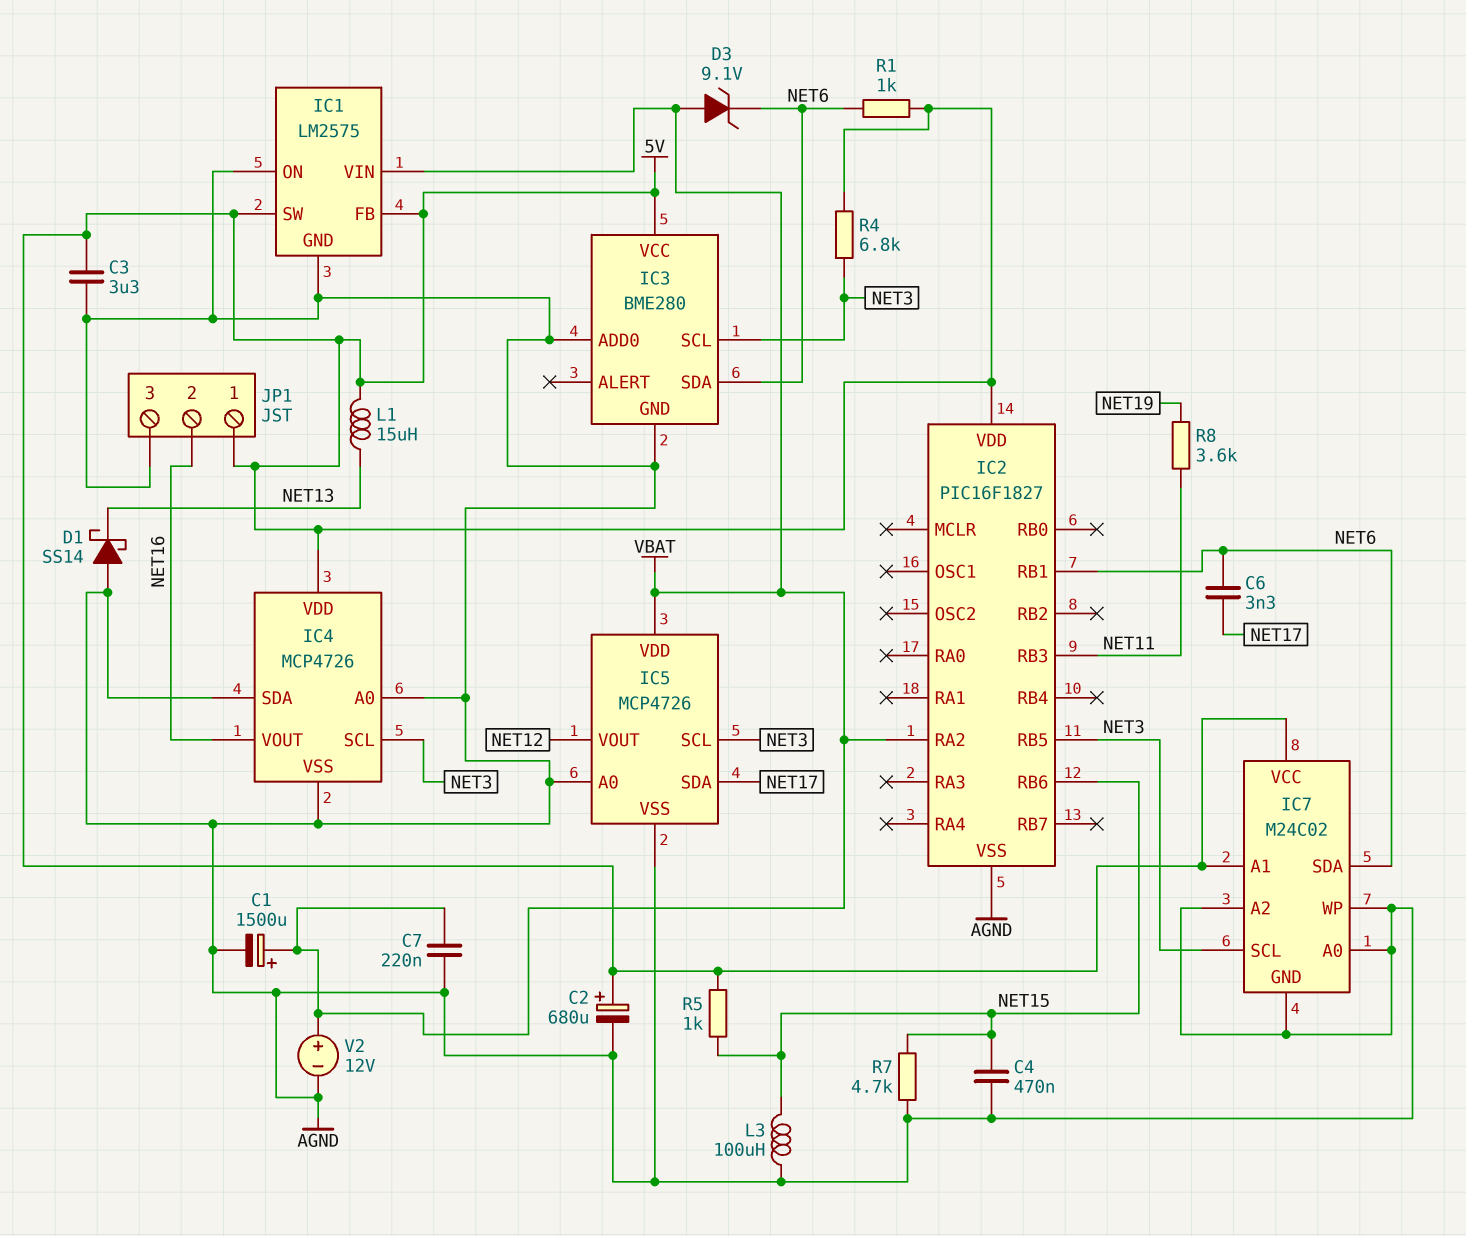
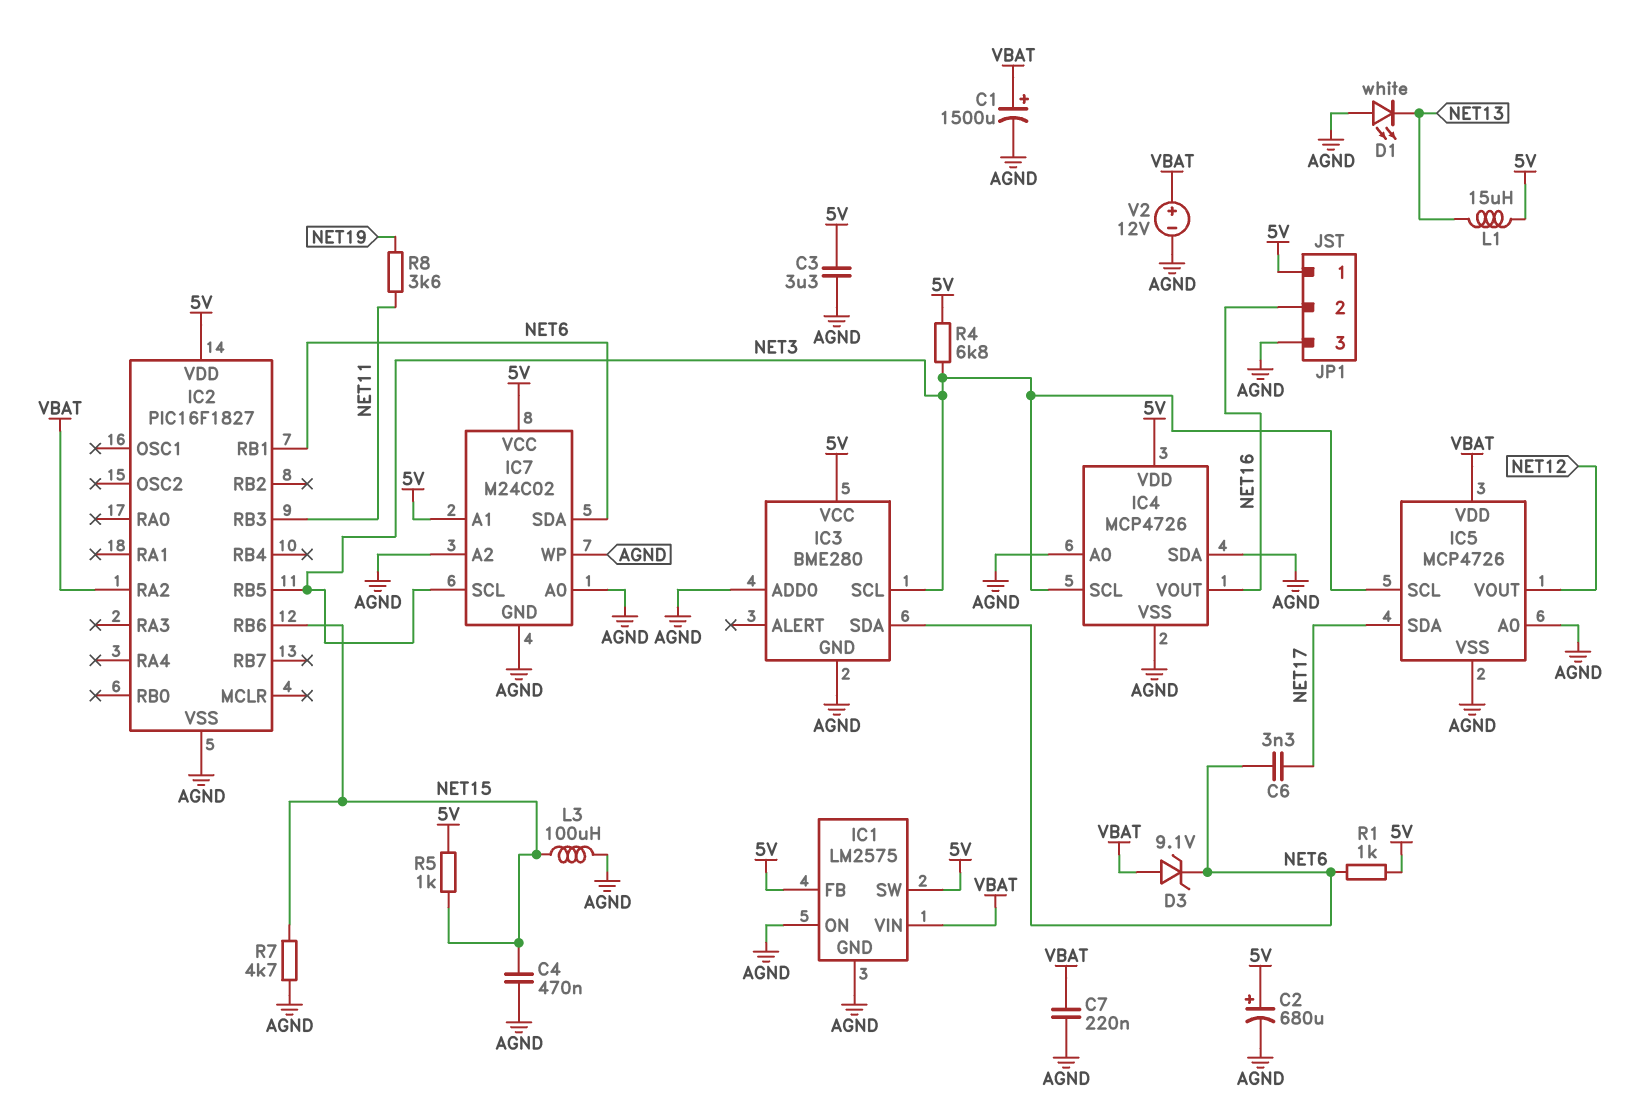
D1: schottky SS14 (A AGND, K NET13) -> LED white (A AGND, K NET13)

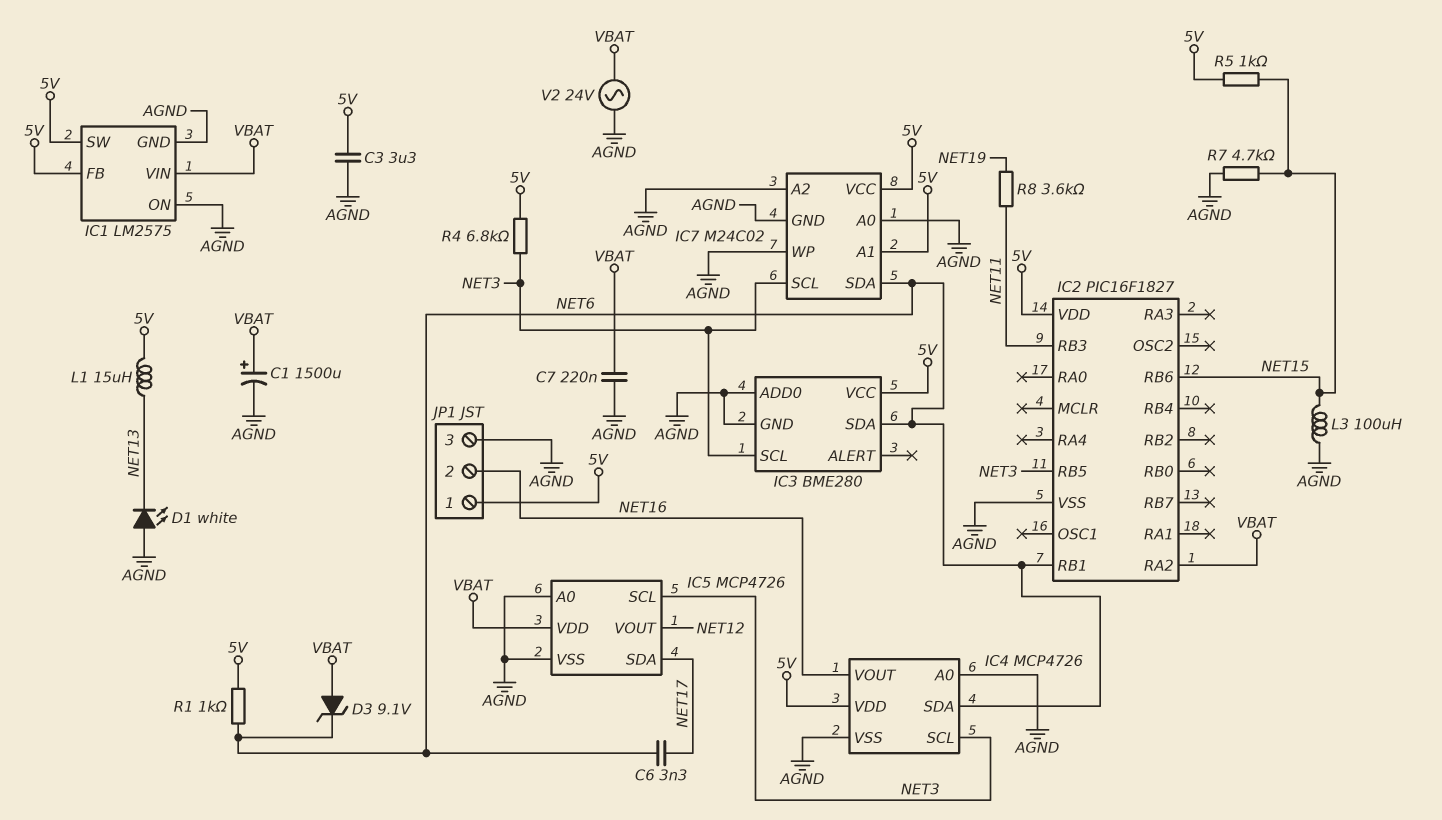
C2: 680uF (plus 5V, minus AGND) -> none
C4: 470nF (AGND, NET15) -> none
IC4 pin SDA: AGND -> NET6
V2: 12V (plus VBAT, minus AGND) -> AC 24V (AGND, VBAT)

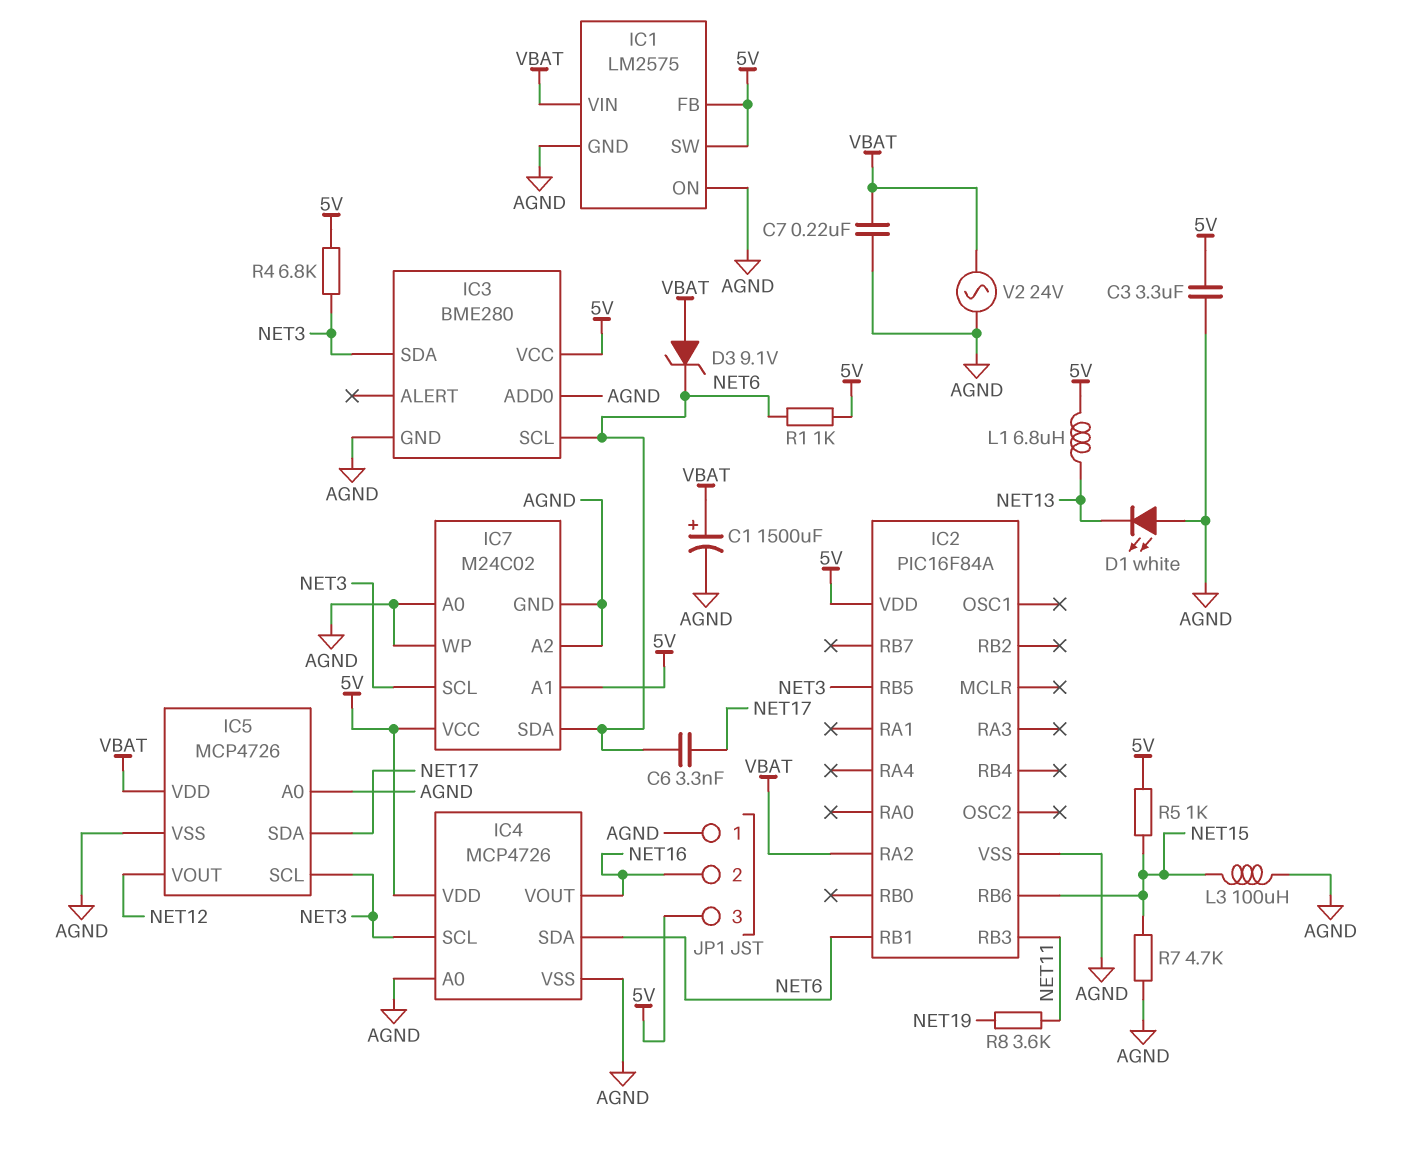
IC2: PIC16F1827 -> PIC16F84A
IC3 pin SCL: NET3 -> NET6
IC3 pin SDA: NET6 -> NET3
JP1 pin 1: 5V -> AGND
JP1 pin 3: AGND -> 5V
L1: 15uH (5V, NET13) -> 6.8uH (5V, NET13)

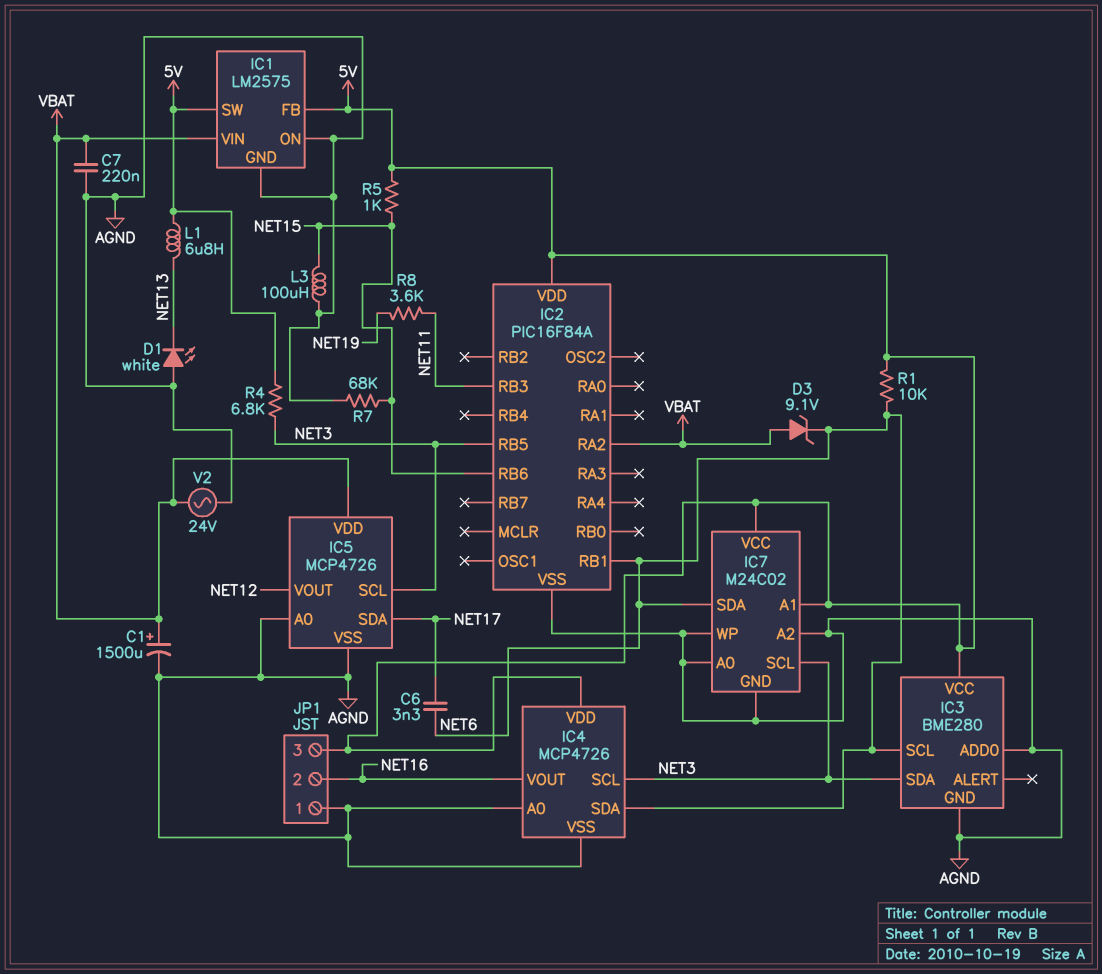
C3: 3.3uF (5V, AGND) -> none
R1: 1k (5V, NET6) -> 10k (5V, NET6)
R7: 4.7k (AGND, NET15) -> 68k (AGND, NET15)

